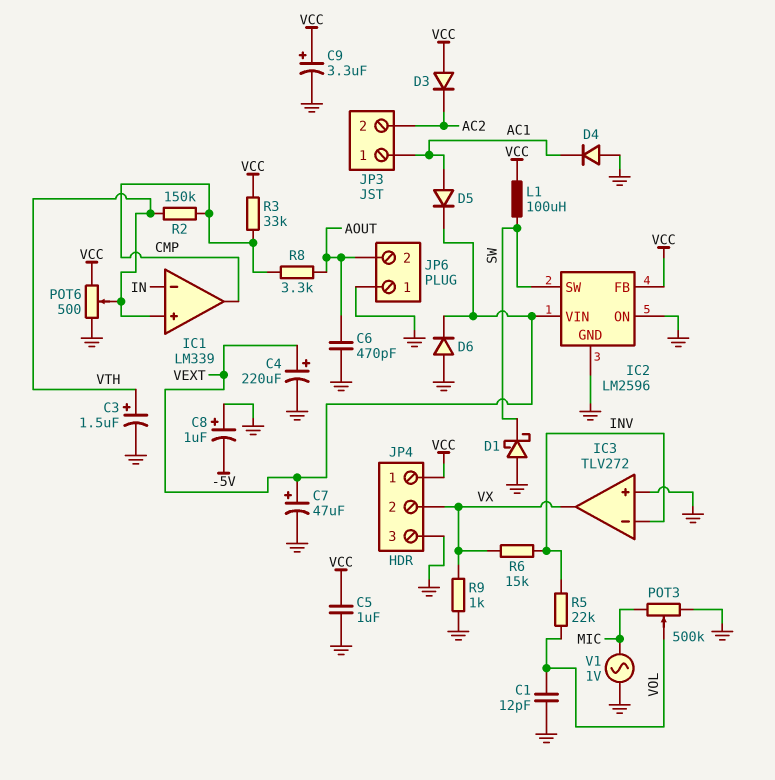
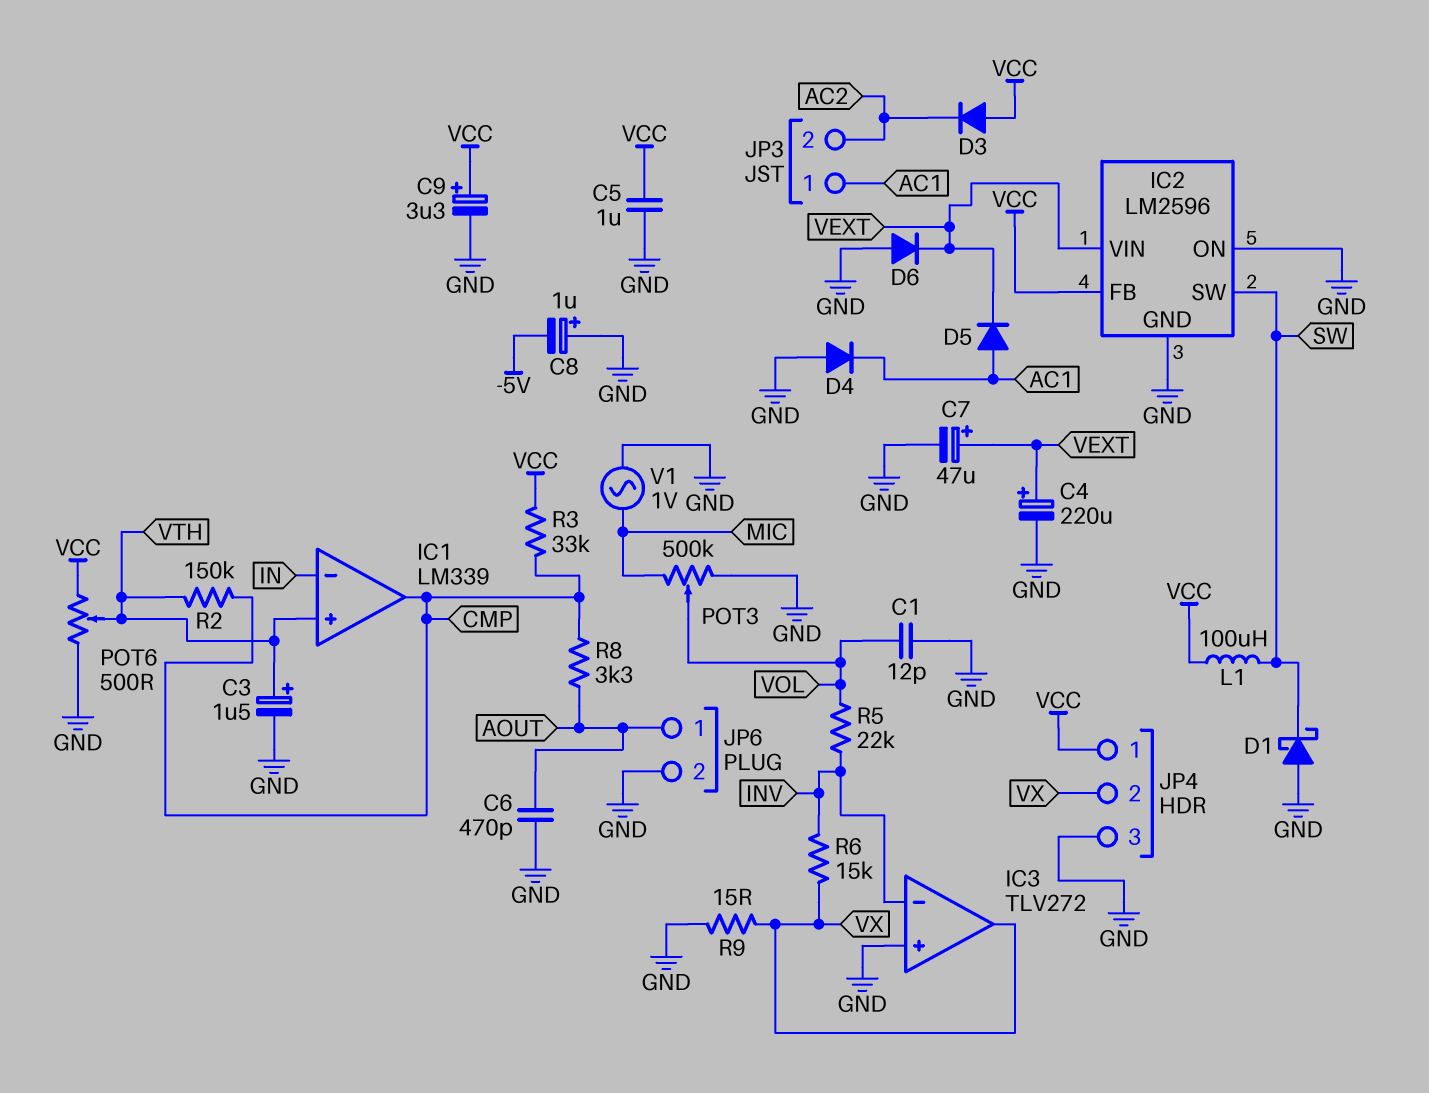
JP6 pin 1: GND -> AOUT
JP6 pin 2: AOUT -> GND
R9: 1k (GND, VX) -> 15 (GND, VX)

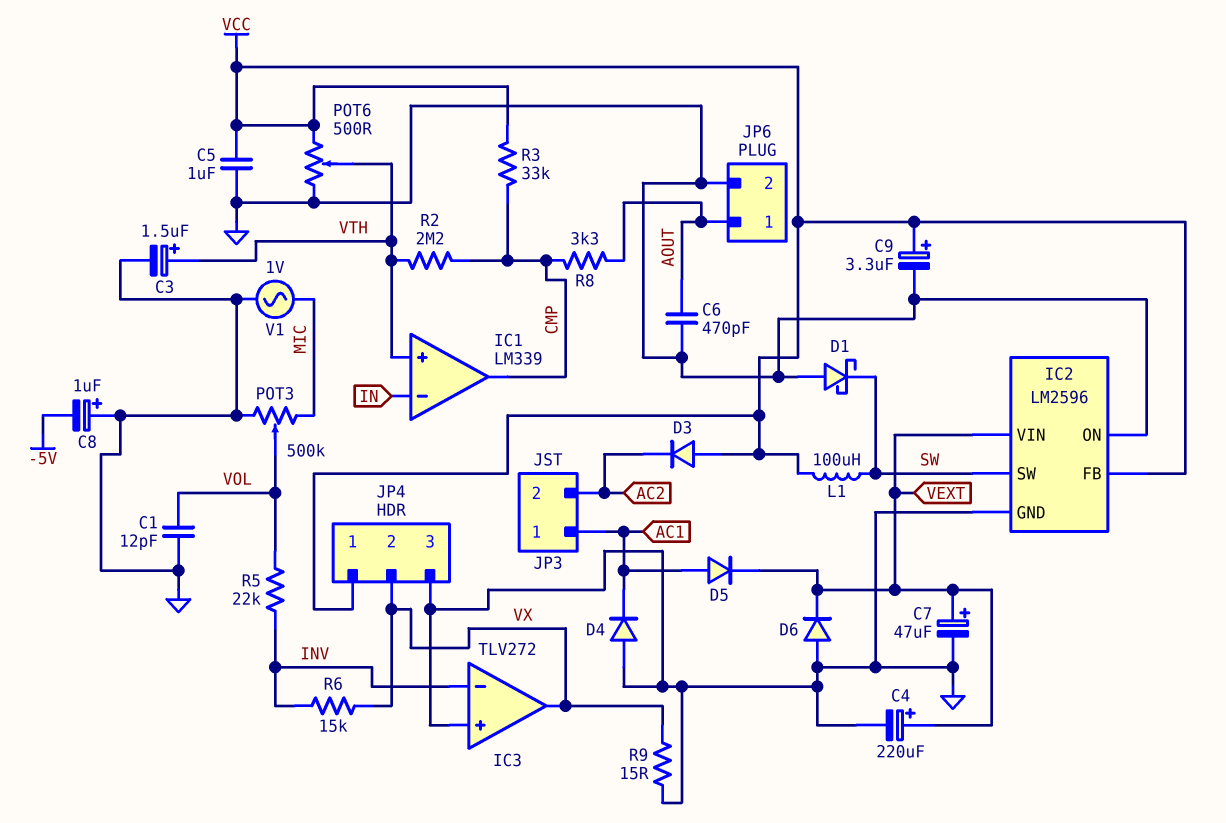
R2: 150k (CMP, VTH) -> 2.2M (CMP, VTH)

